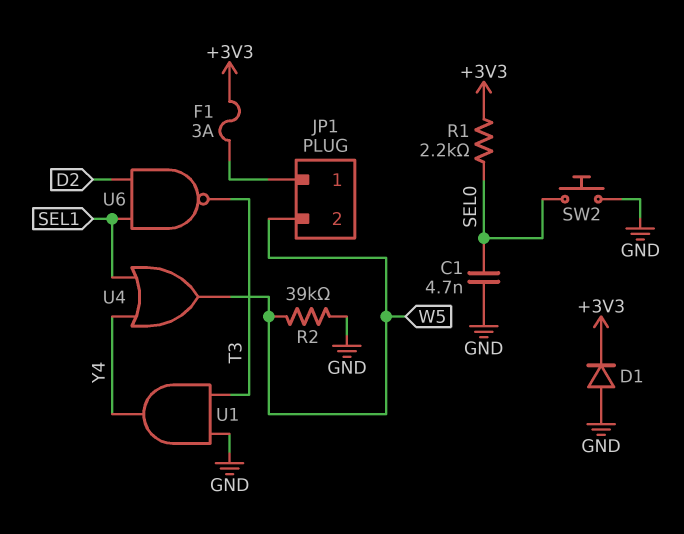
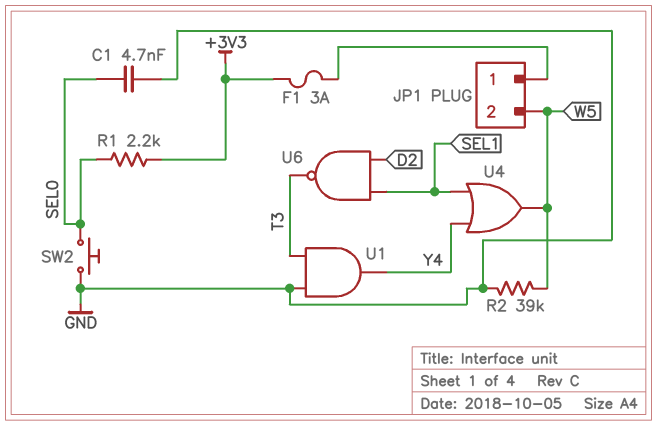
D1: diode (A GND, K +3V3) -> none

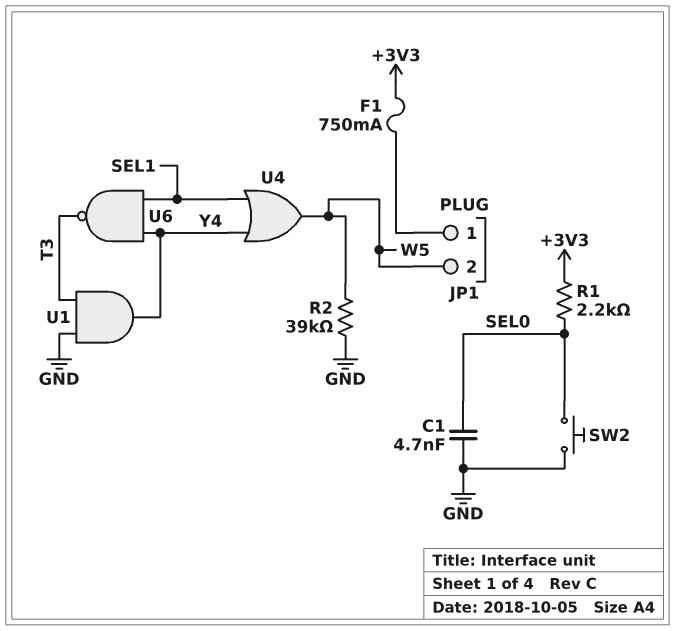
F1: 3A (+3V3, JP1/1) -> 750mA (+3V3, JP1/1)
U6: NAND (in D2, in SEL1, out T3) -> NAND (in SEL1, in Y4, out T3)

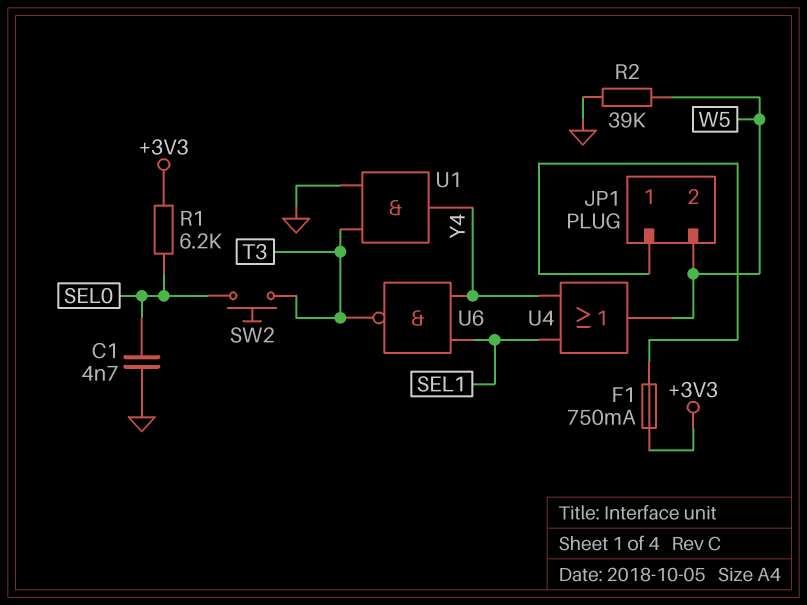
R1: 2.2k (+3V3, SEL0) -> 6.2k (+3V3, SEL0)
SW2: button (GND, SEL0) -> button (SEL0, T3)

